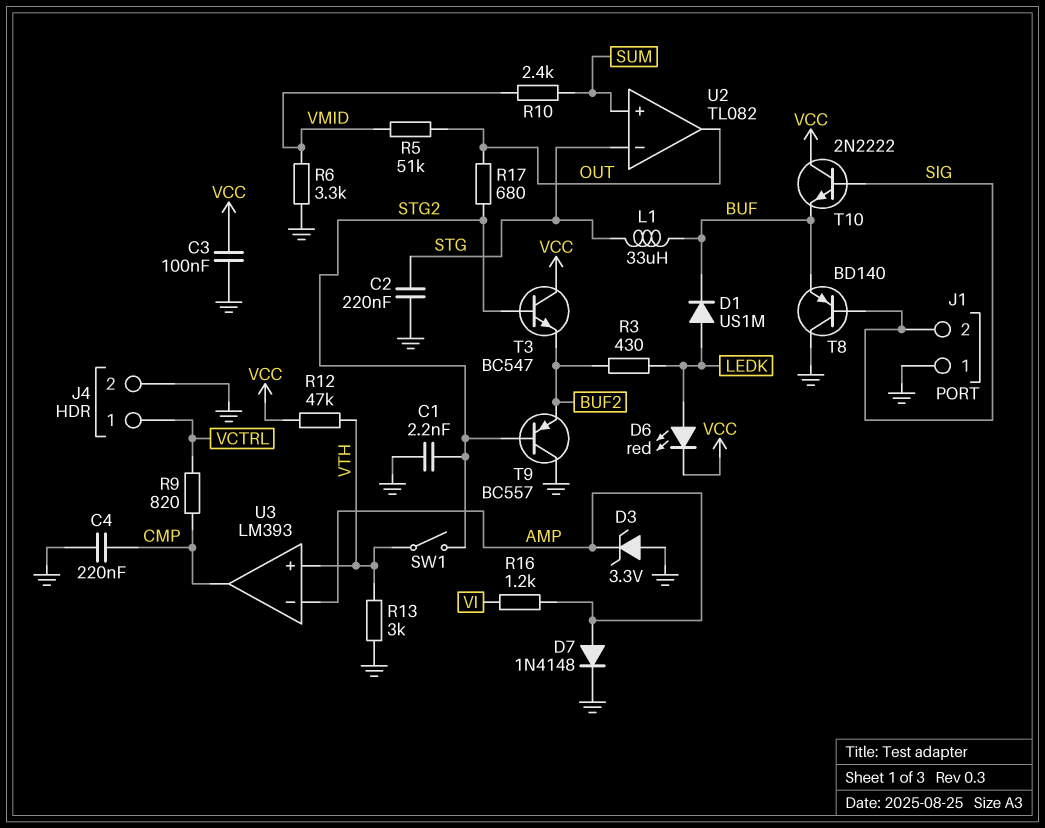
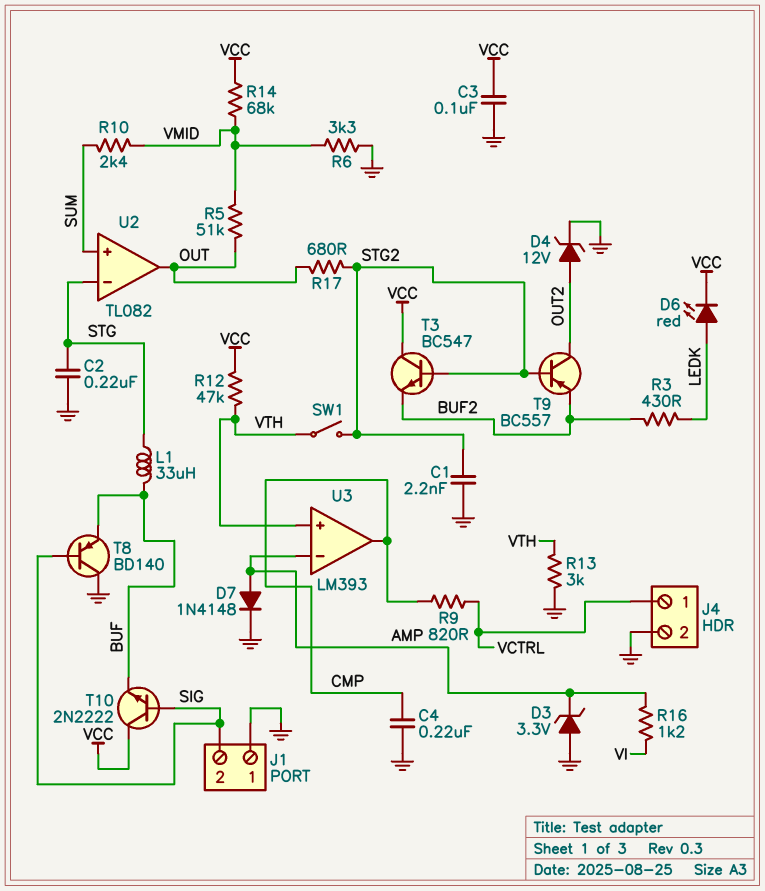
D1: diode US1M (A LEDK, K BUF) -> none
D4: none -> zener 12V (A OUT2, K GND)
R14: none -> 68k (VCC, VMID)
T9: PNP BC557 (B STG2, C GND, E BUF2) -> PNP BC557 (B STG2, C OUT2, E BUF2)

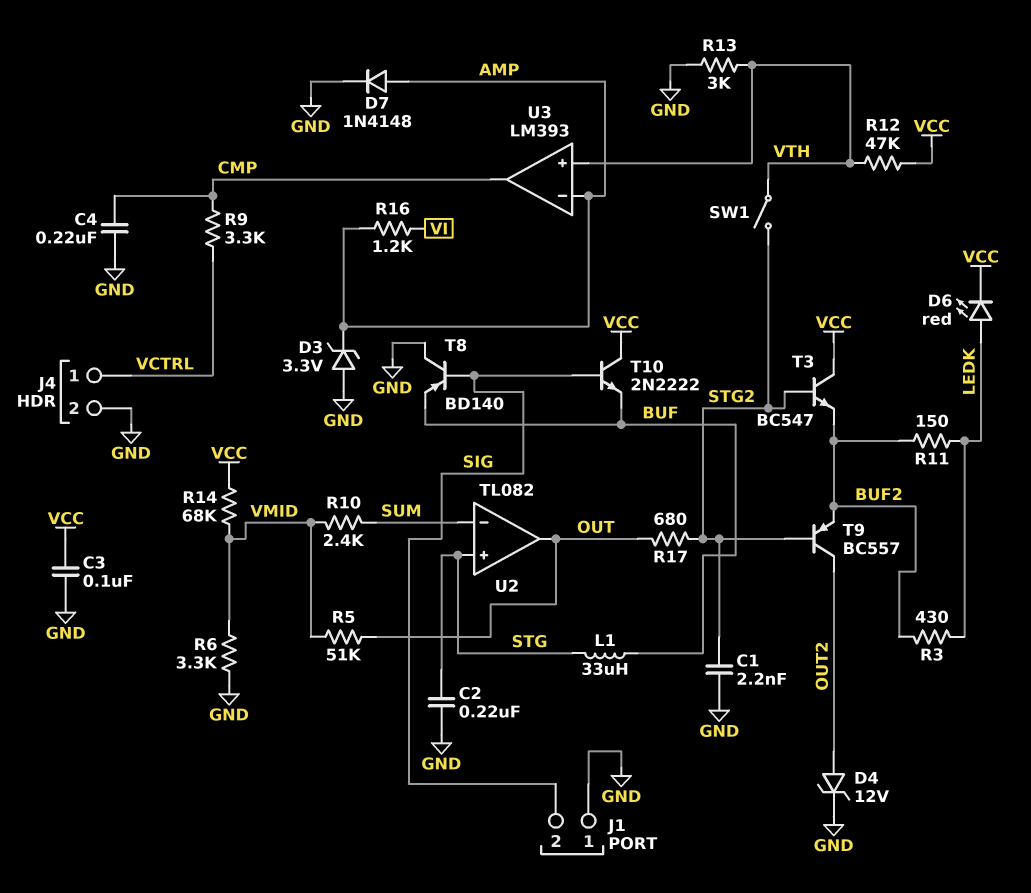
R9: 820 (CMP, VCTRL) -> 3.3k (CMP, VCTRL)
R11: none -> 150 (BUF2, LEDK)
U2 pin in+: SUM -> STG
U2 pin in-: STG -> SUM

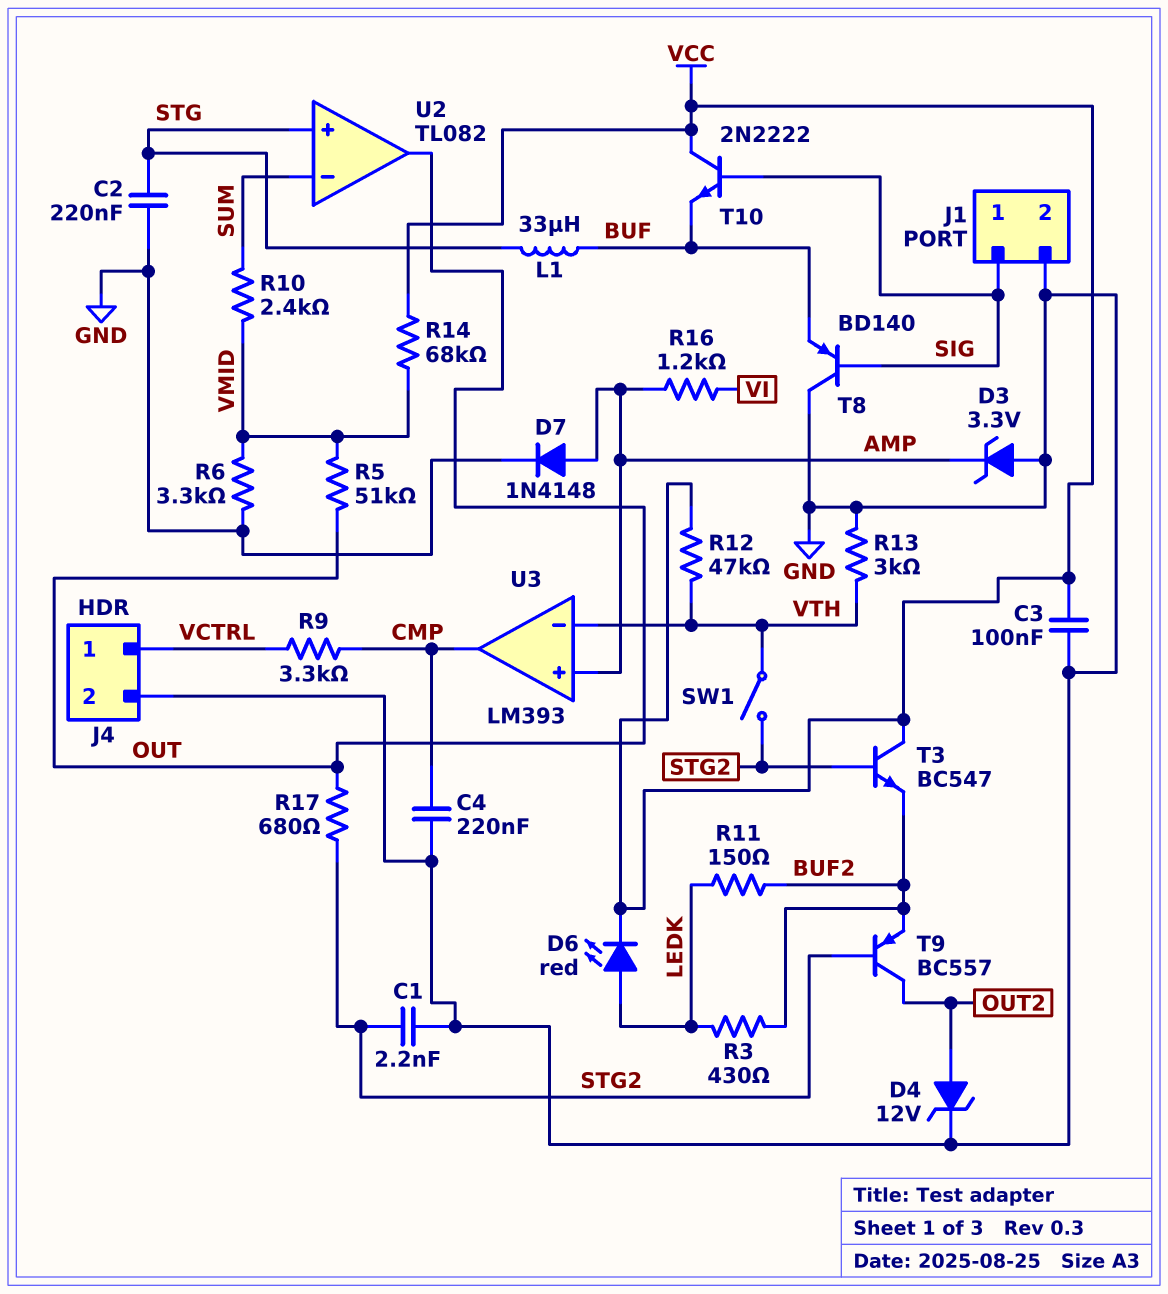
J1 pin 1: GND -> SIG
J1 pin 2: SIG -> GND
U3 pin in+: VTH -> AMP
U3 pin in-: AMP -> VTH

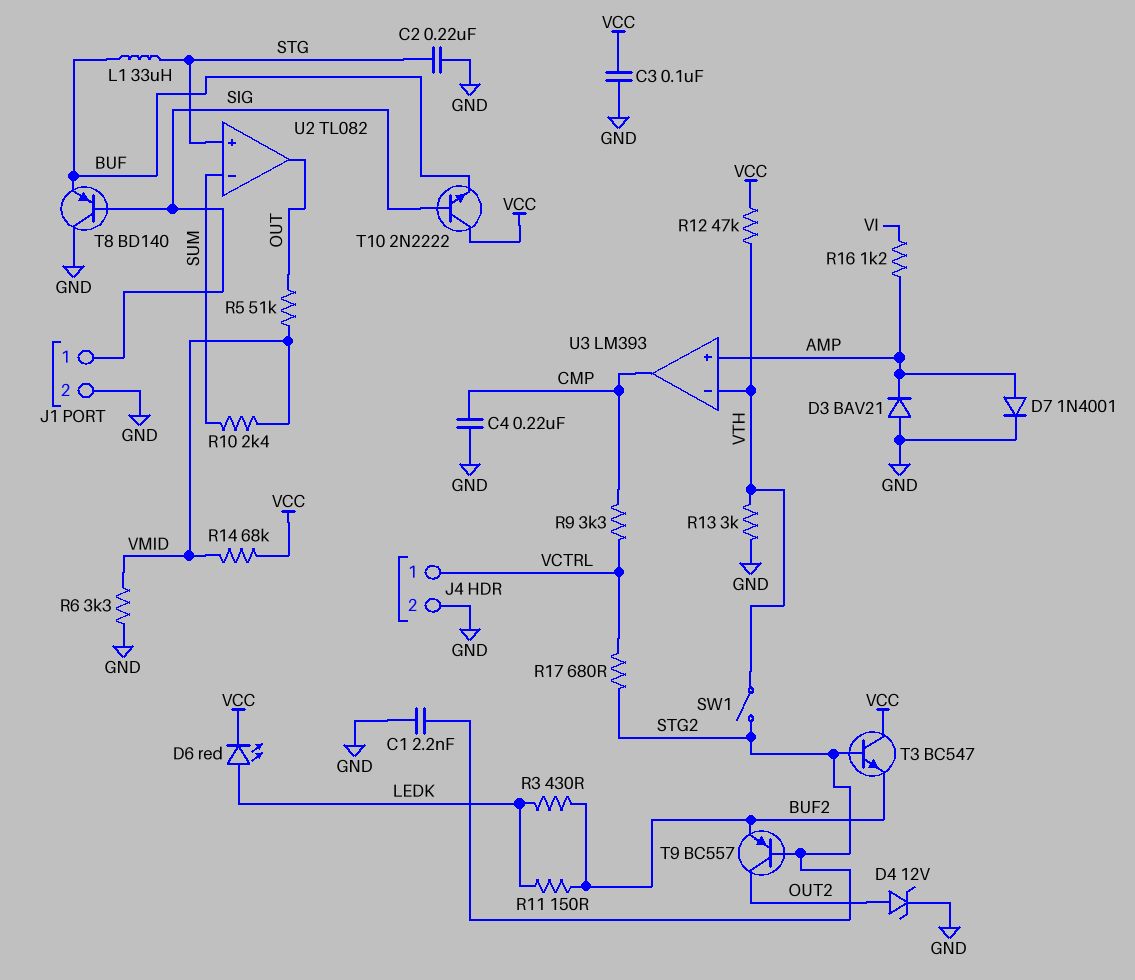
D3: zener 3.3V (A GND, K AMP) -> diode BAV21 (A GND, K AMP)
D7: diode 1N4148 (A AMP, K GND) -> diode 1N4001 (A AMP, K GND)
R17: 680 (OUT, STG2) -> 680 (STG2, VCTRL)

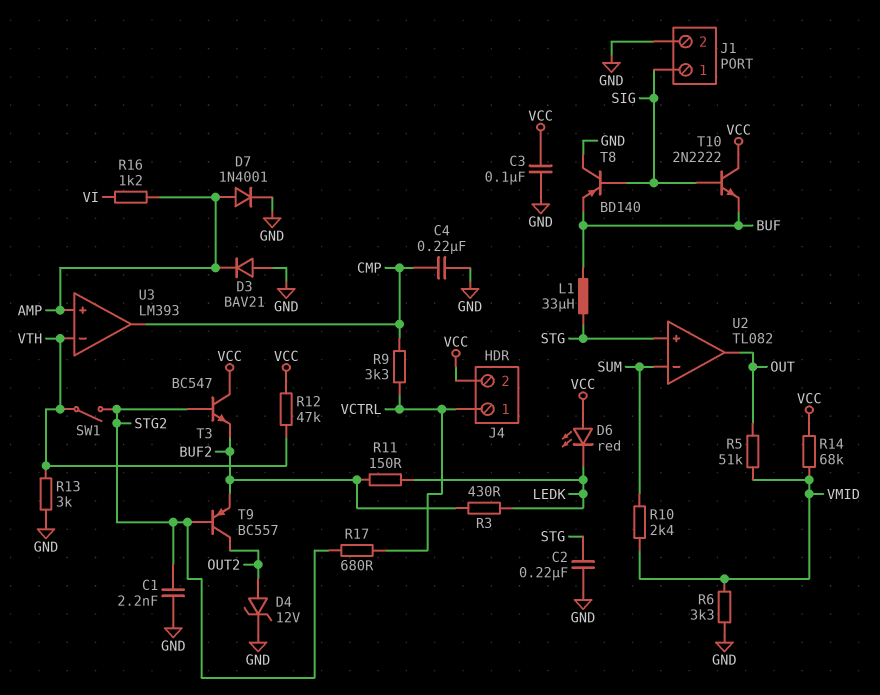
D6: LED red (A LEDK, K VCC) -> LED red (A VCC, K LEDK)
J4 pin 2: GND -> VCC

